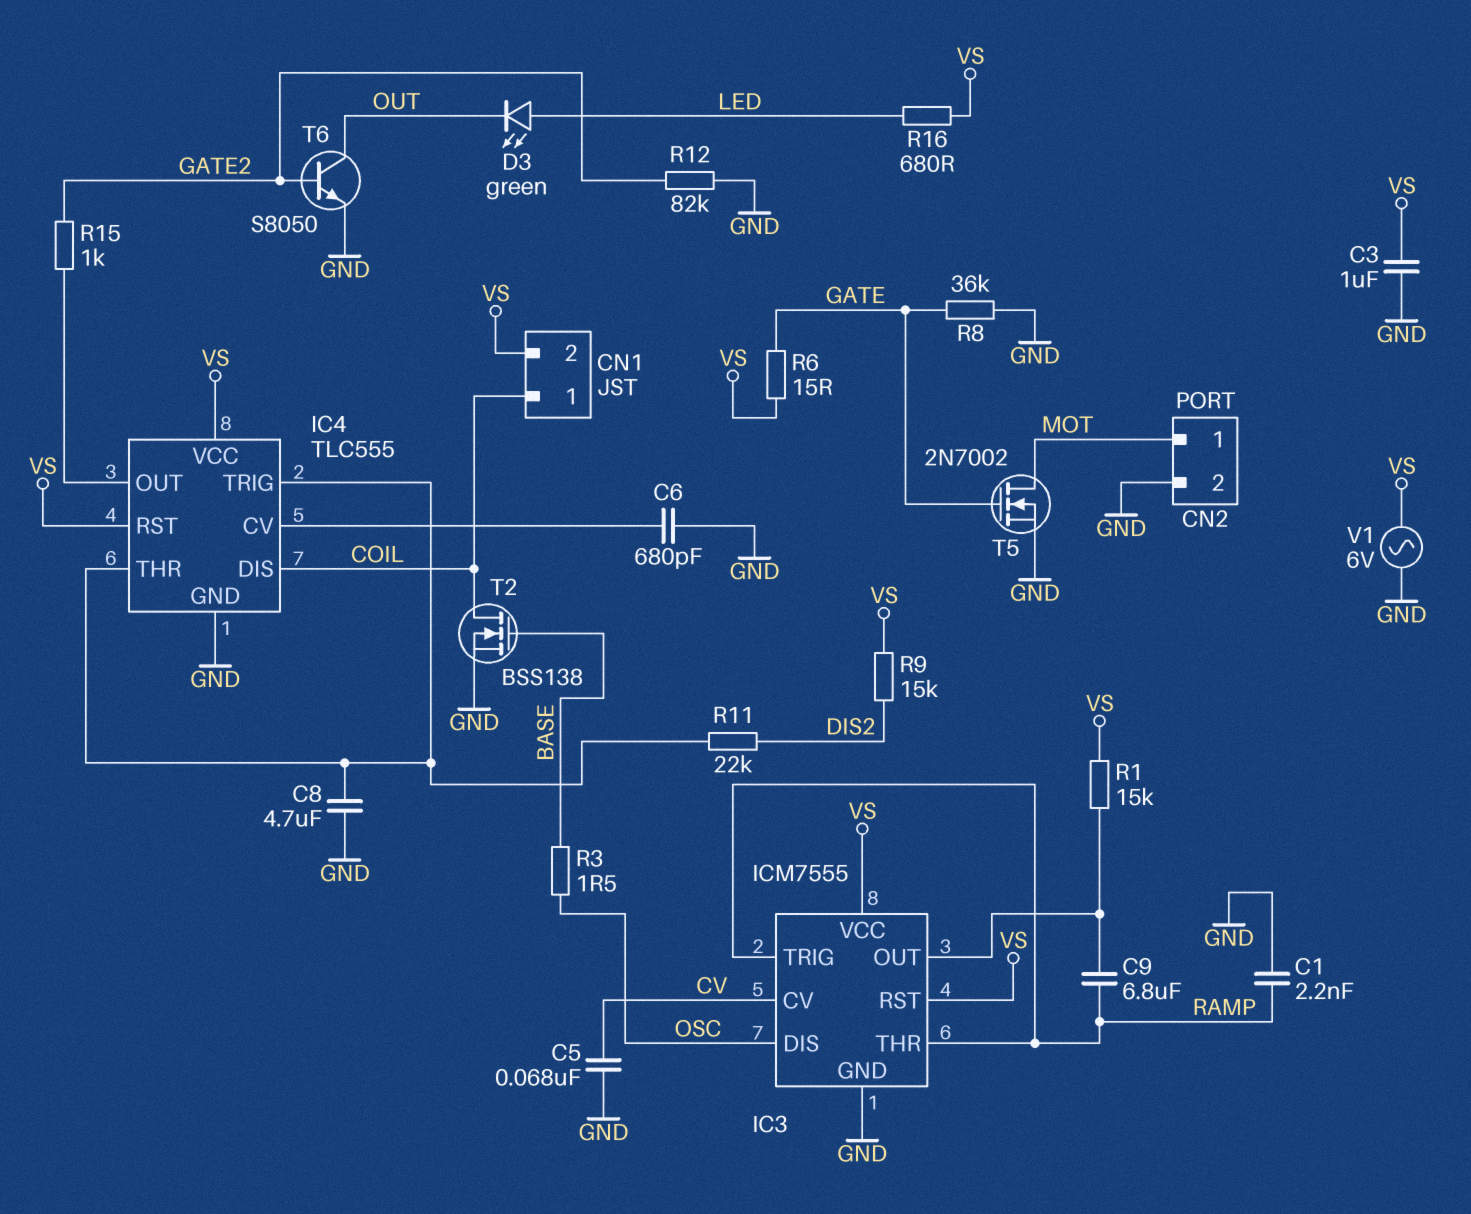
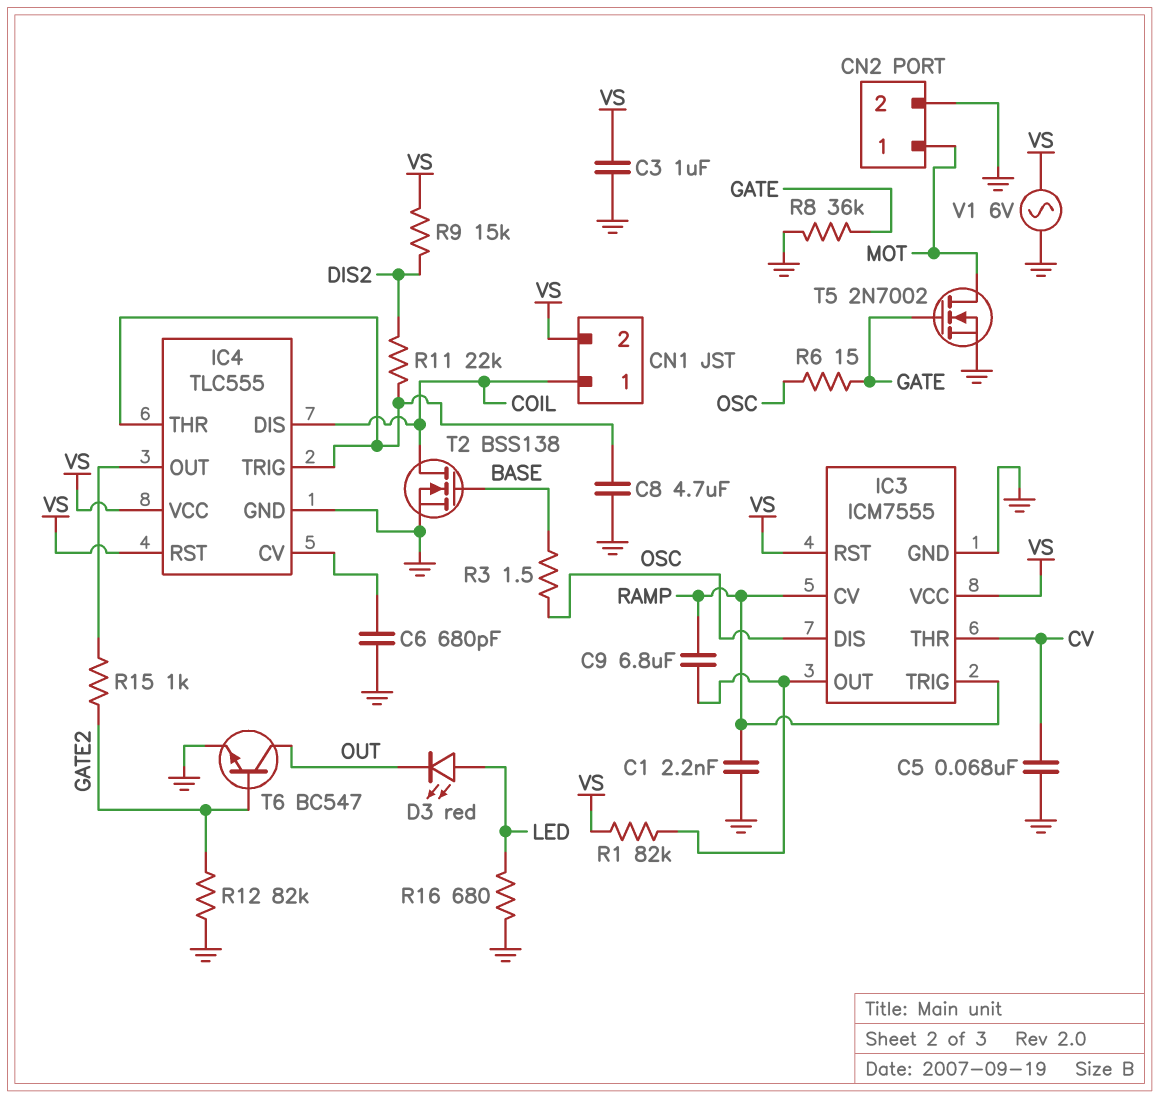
D3: LED green (A LED, K OUT) -> LED red (A LED, K OUT)
IC3 pin CV: CV -> RAMP
IC3 pin THR: RAMP -> CV
R1: 15k (IC3/OUT, VS) -> 82k (IC3/OUT, VS)
R6: 15 (GATE, VS) -> 15 (GATE, OSC)
R16: 680 (LED, VS) -> 680 (GND, LED)
T6: NPN S8050 (B GATE2, C OUT, E GND) -> NPN BC547 (B GATE2, C OUT, E GND)

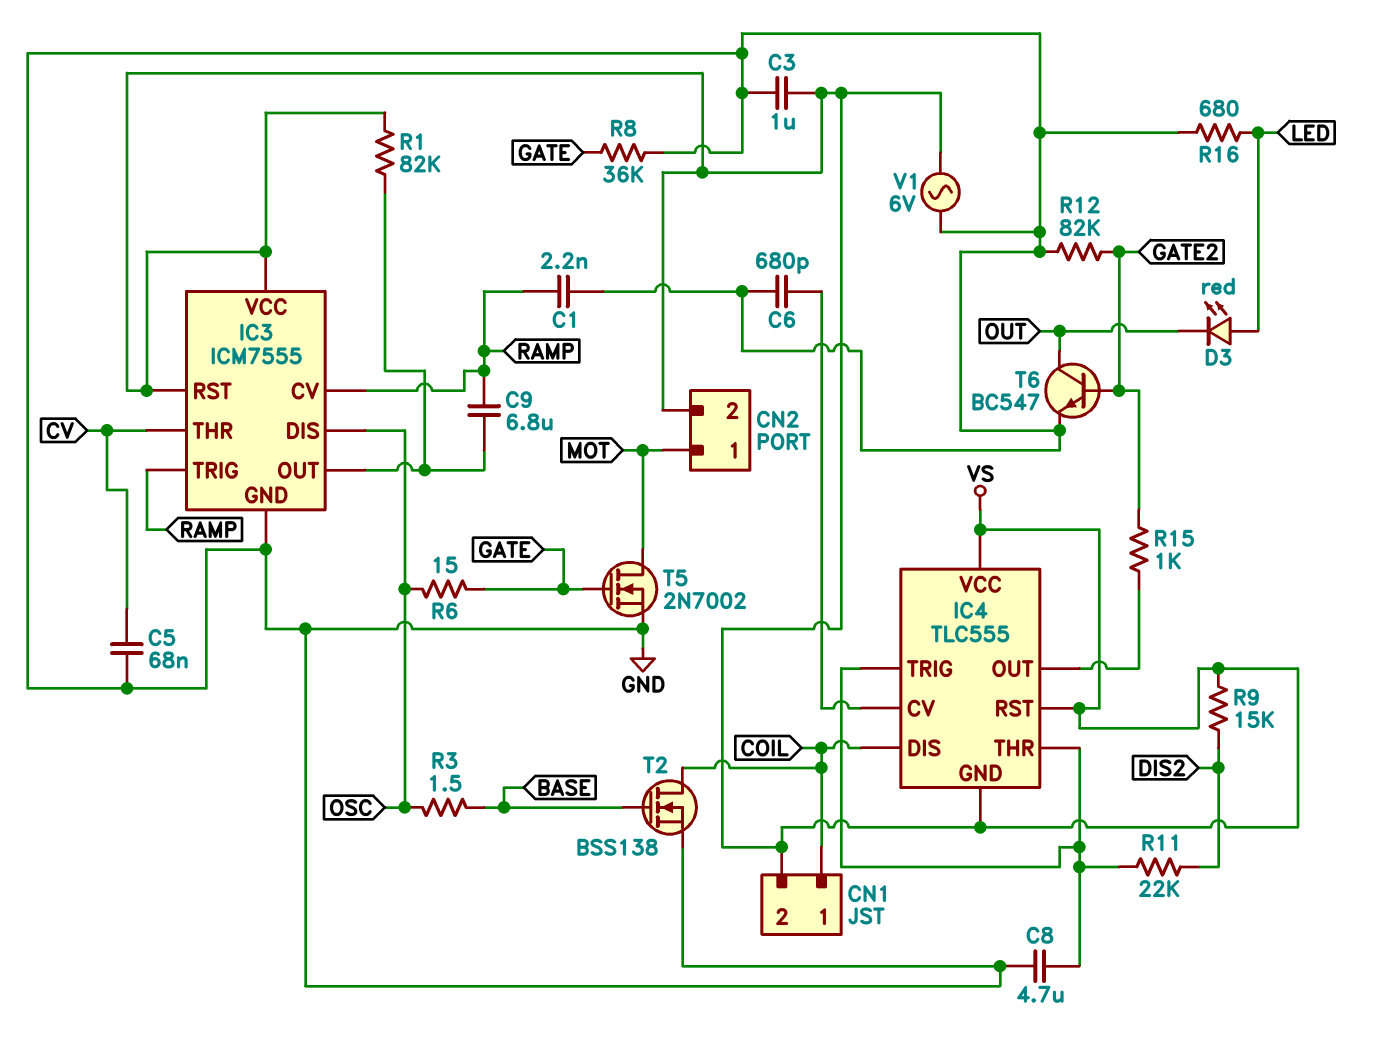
CN2 pin 2: GND -> VS
IC4 pin GND: GND -> VS

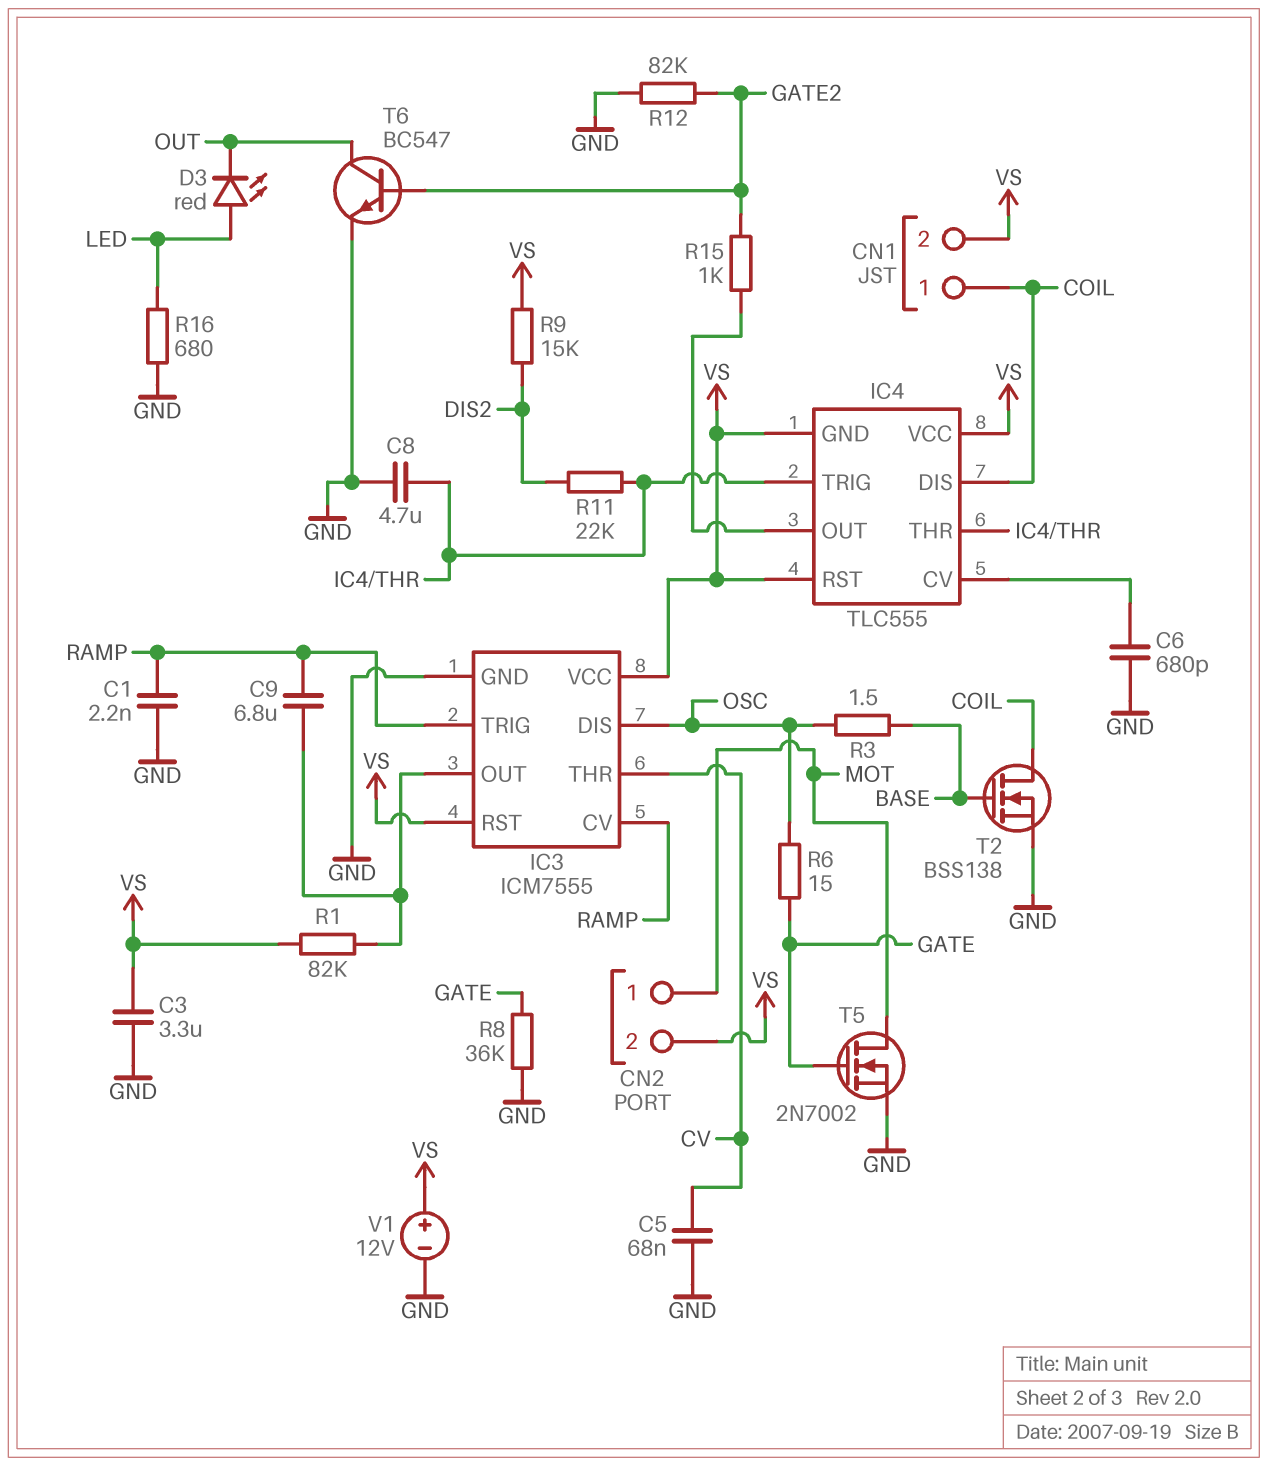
C3: 1uF (GND, VS) -> 3.3uF (GND, VS)
V1: AC 6V (GND, VS) -> 12V (plus VS, minus GND)

